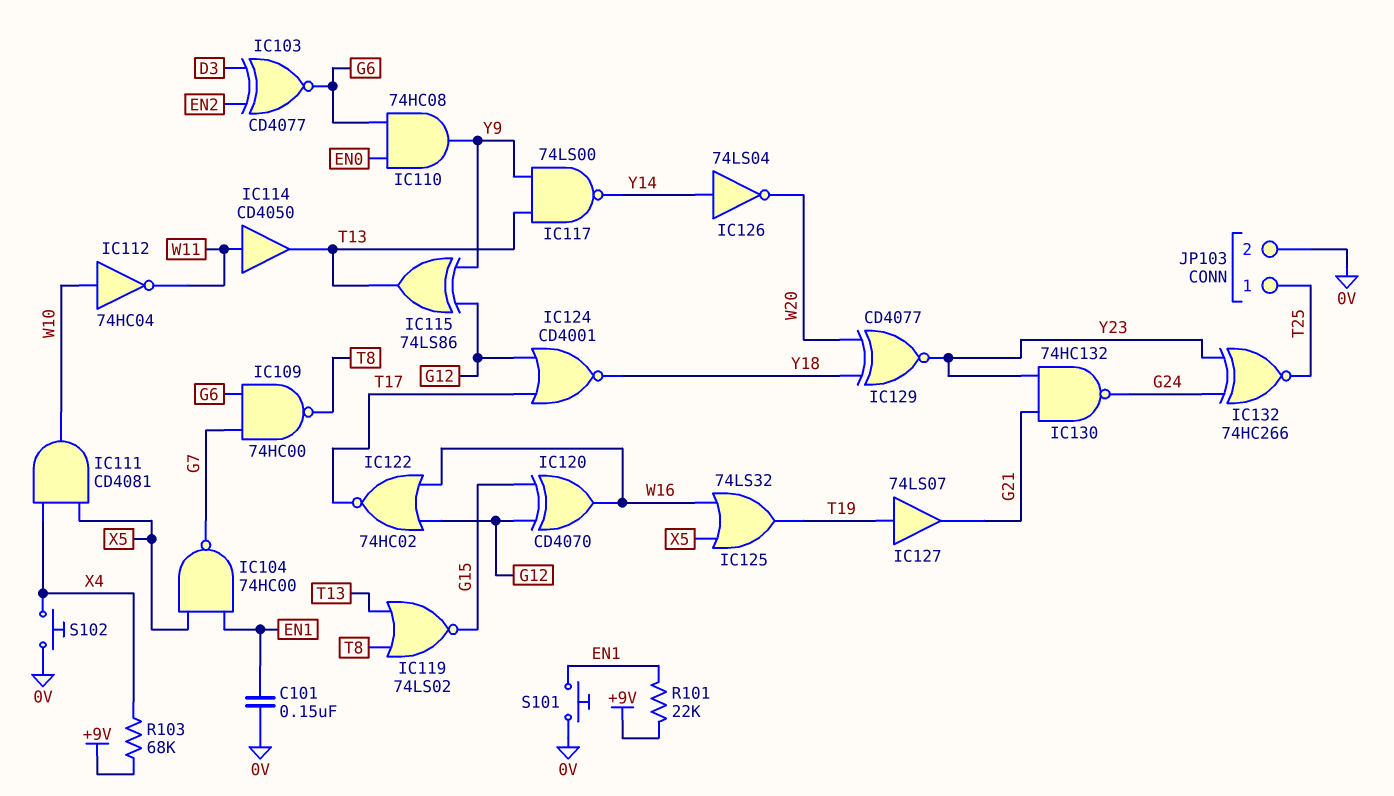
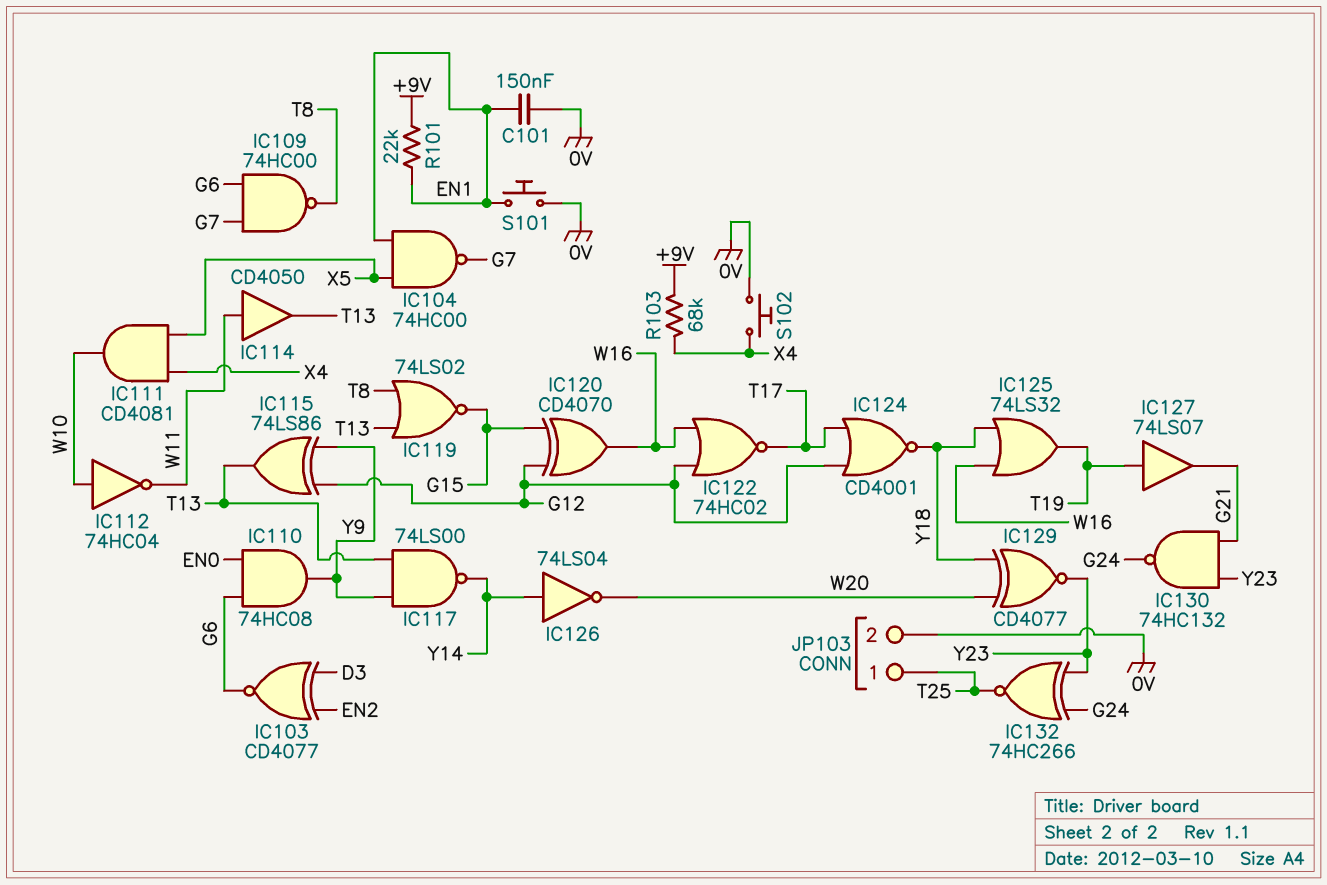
IC125: OR 74LS32 (in W16, in X5, out T19) -> OR 74LS32 (in W16, in Y18, out T19)

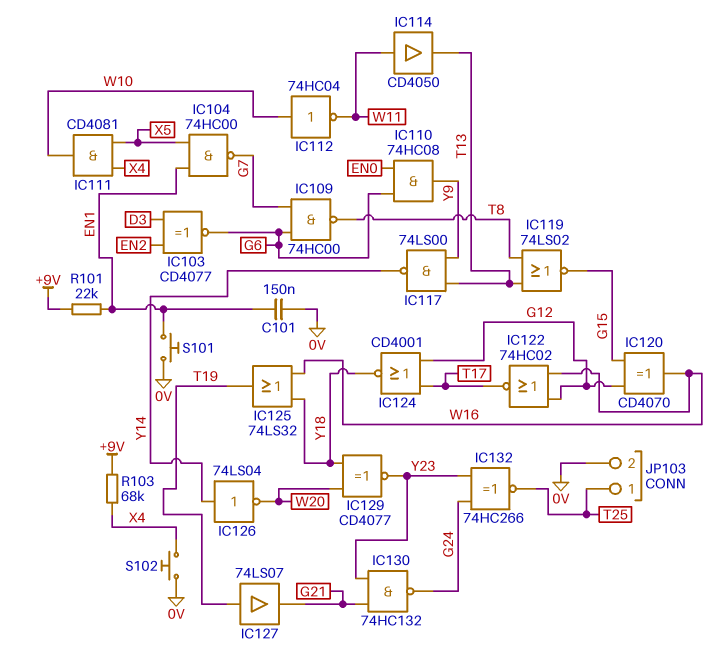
IC115: XOR 74LS86 (in G12, in Y9, out T13) -> none

